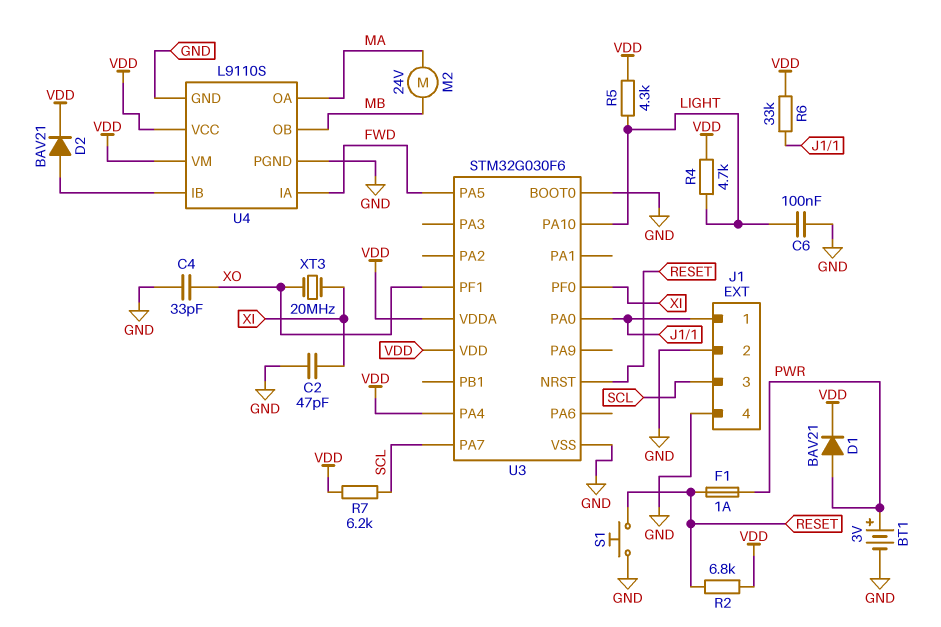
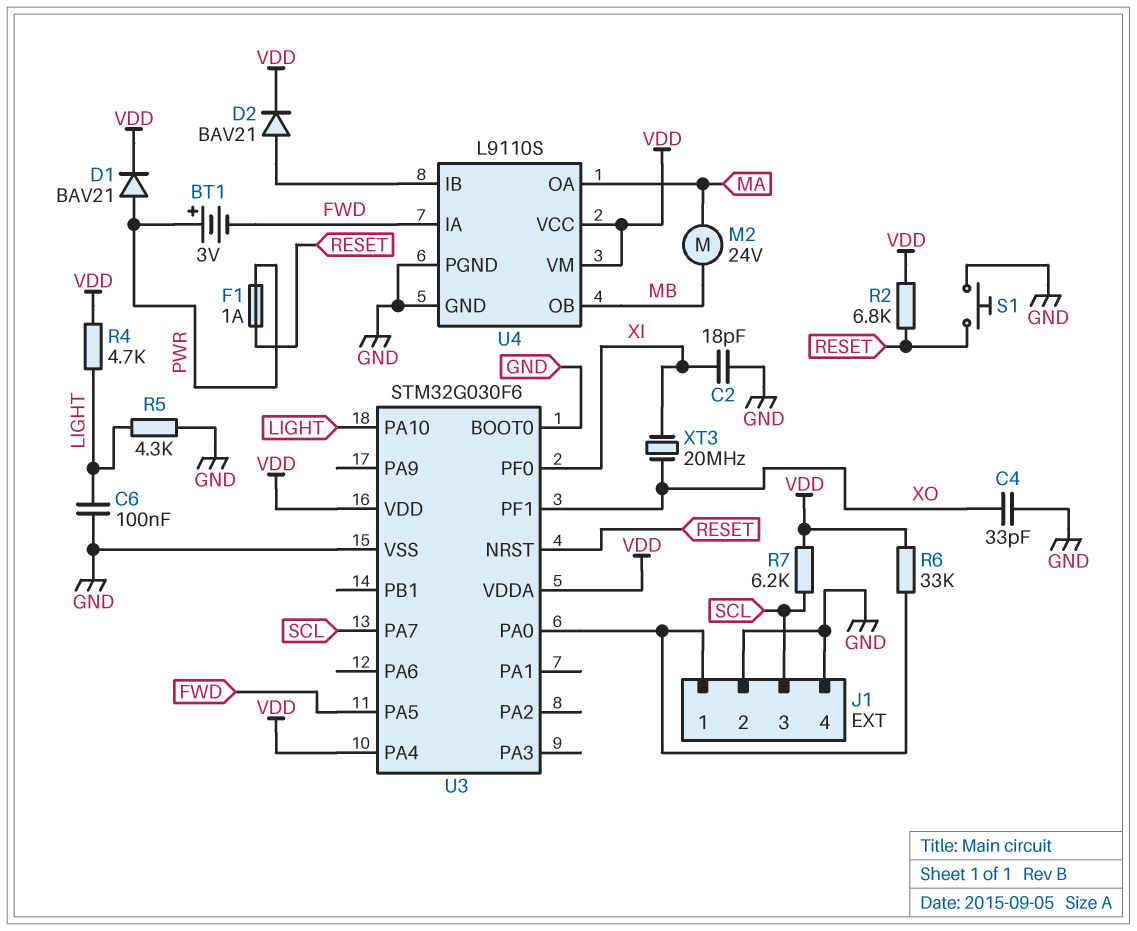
BT1: 3V (plus PWR, minus GND) -> 3V (plus PWR, minus FWD)
C2: 47pF (GND, XI) -> 18pF (GND, XI)
R5: 4.3k (LIGHT, VDD) -> 4.3k (GND, LIGHT)

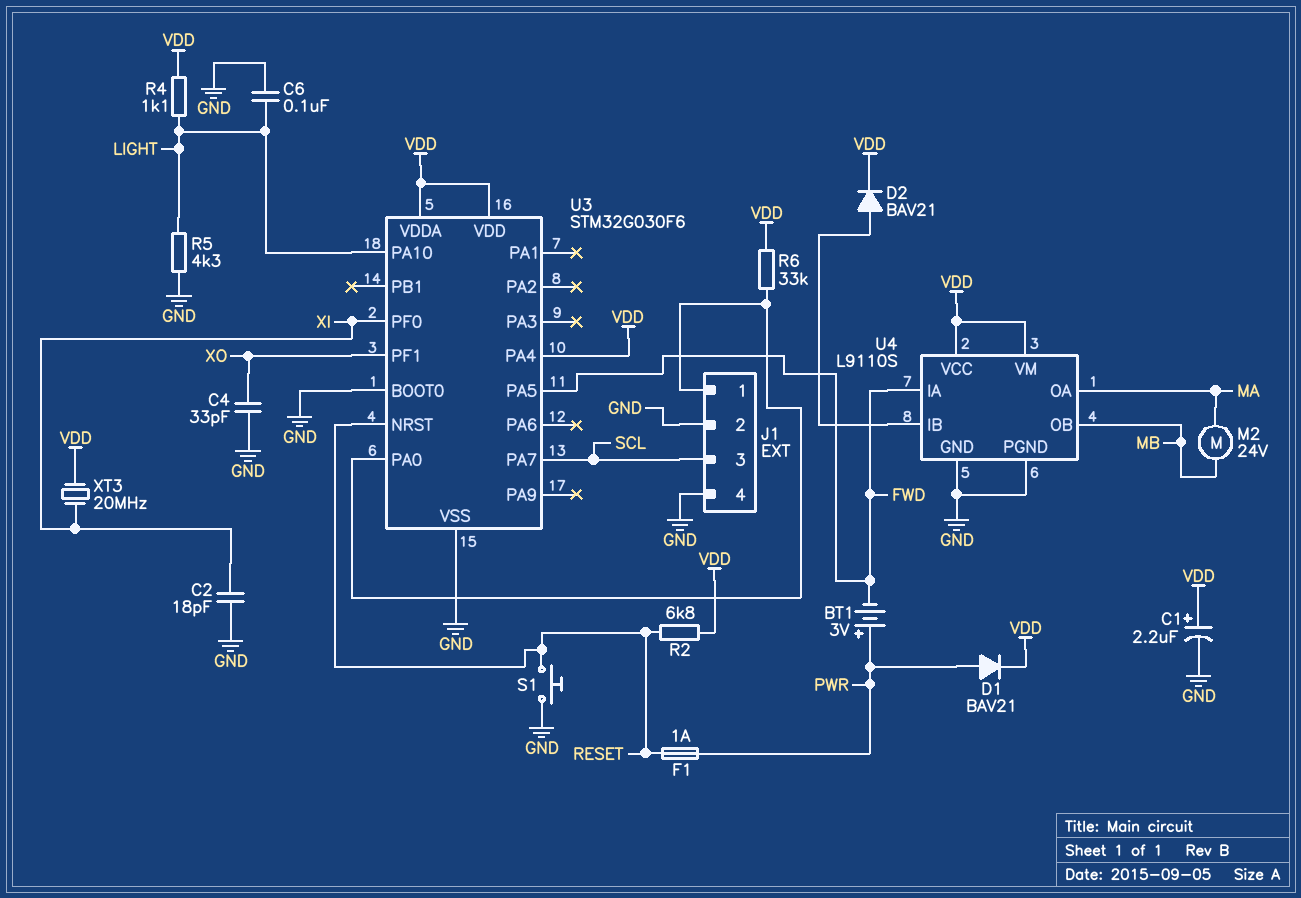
C1: none -> 2.2uF (plus VDD, minus GND)
R4: 4.7k (LIGHT, VDD) -> 1.1k (LIGHT, VDD)
R7: 6.2k (SCL, VDD) -> none
XT3: 20MHz (XI, XO) -> 20MHz (VDD, XI)

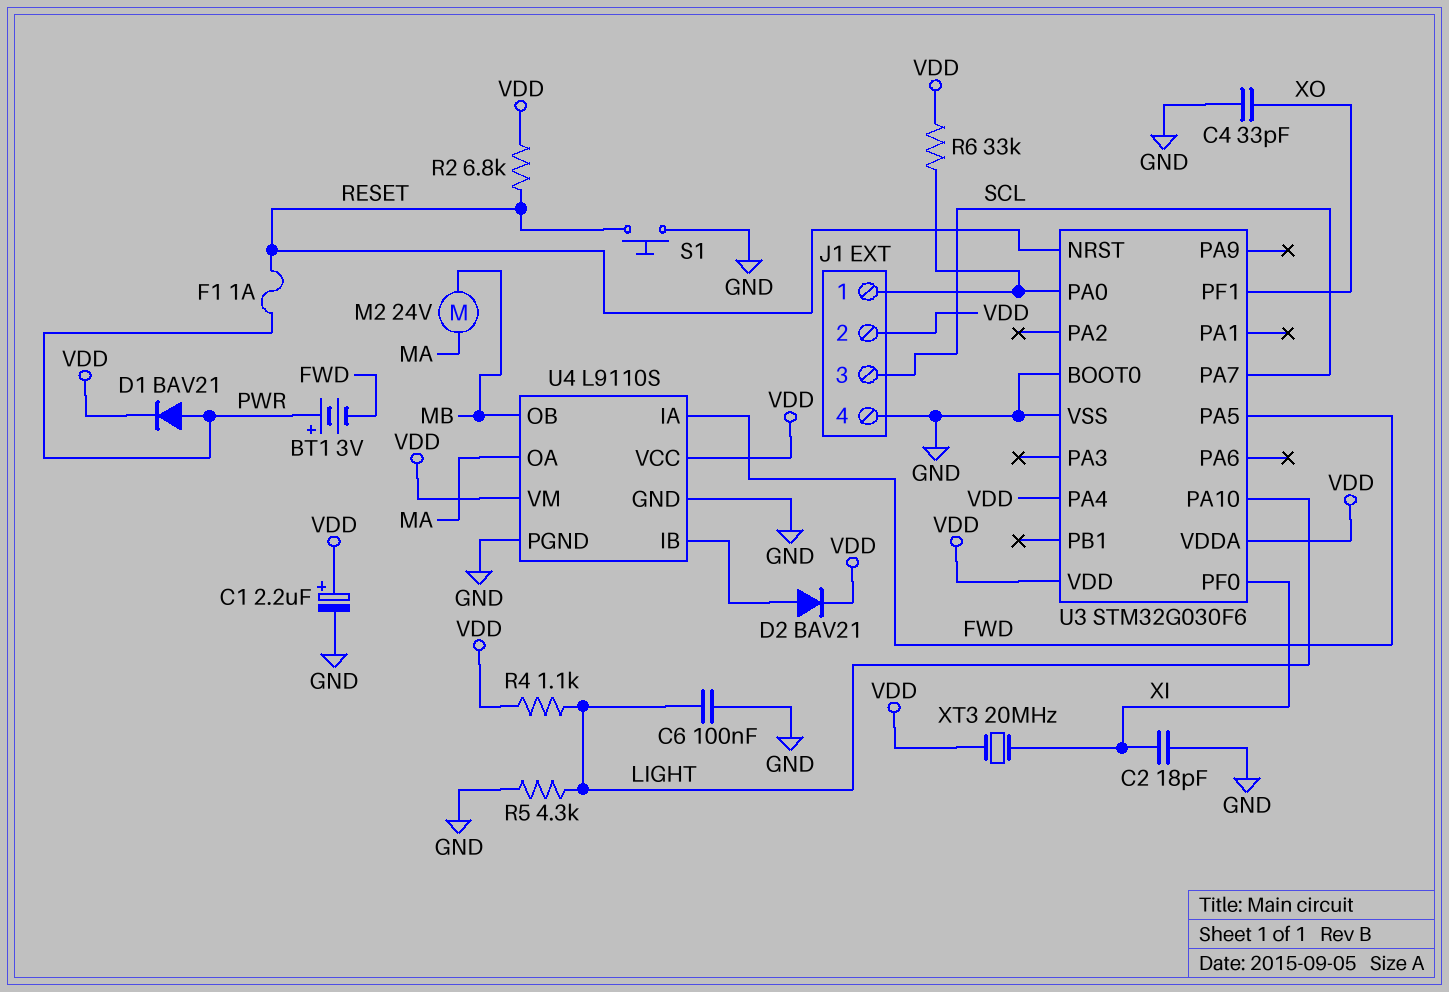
J1 pin 2: GND -> VDD

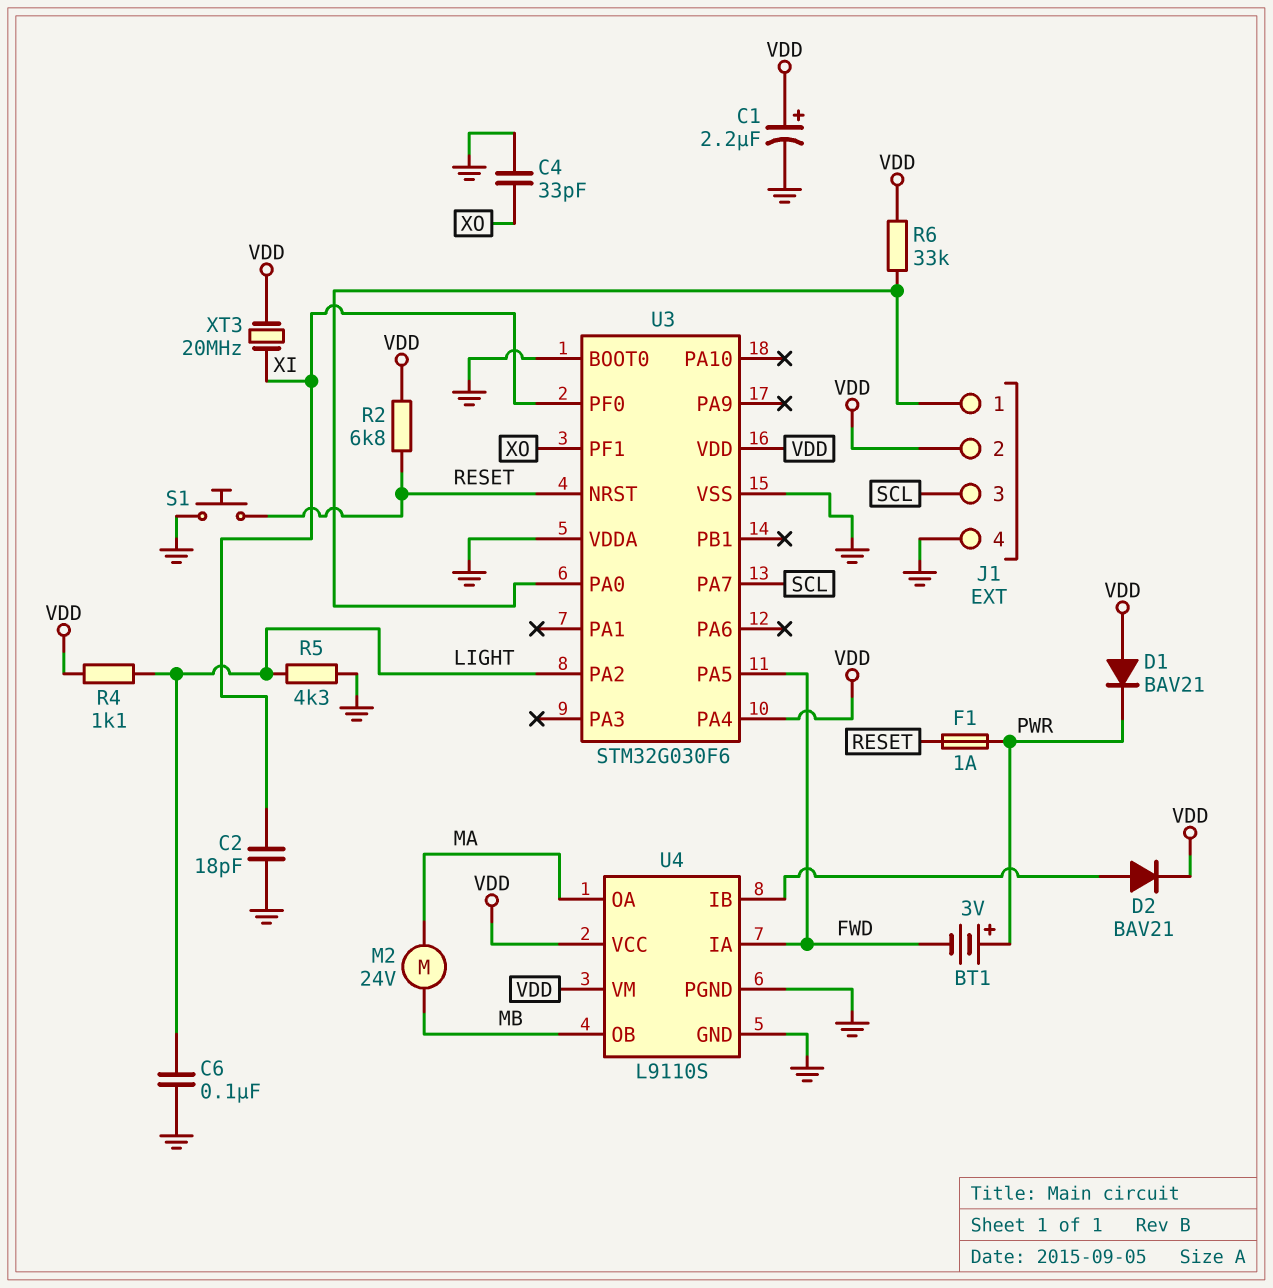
D1: diode BAV21 (A PWR, K VDD) -> diode BAV21 (A VDD, K PWR)
U3 pin PA2: none -> LIGHT
U3 pin PA10: LIGHT -> none
U3 pin VDDA: VDD -> GND

